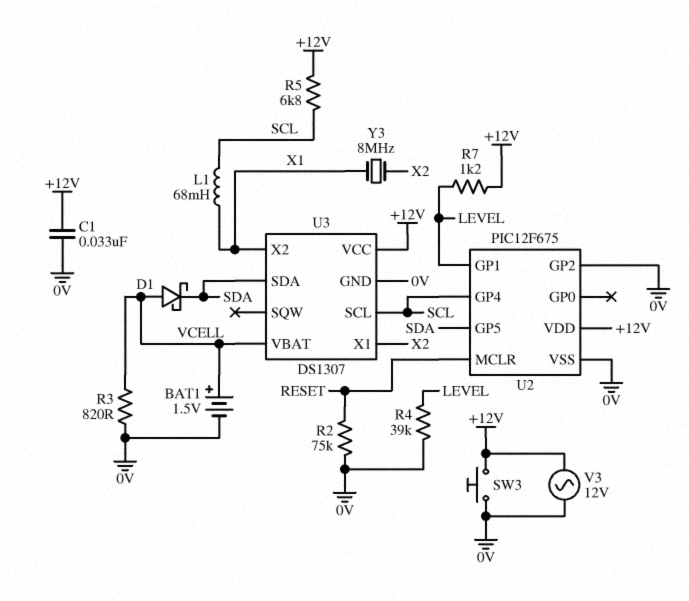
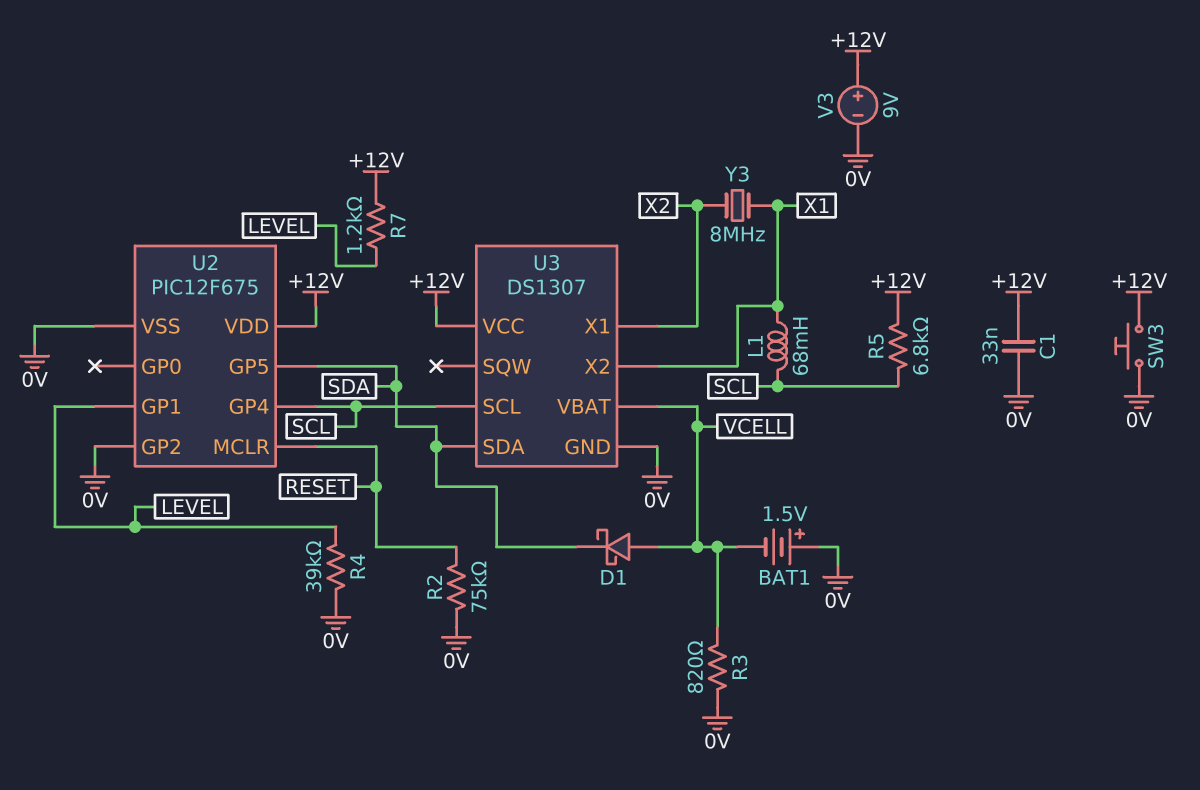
BAT1: 1.5V (plus VCELL, minus 0V) -> 1.5V (plus 0V, minus VCELL)
V3: AC 12V (+12V, 0V) -> 9V (plus +12V, minus 0V)

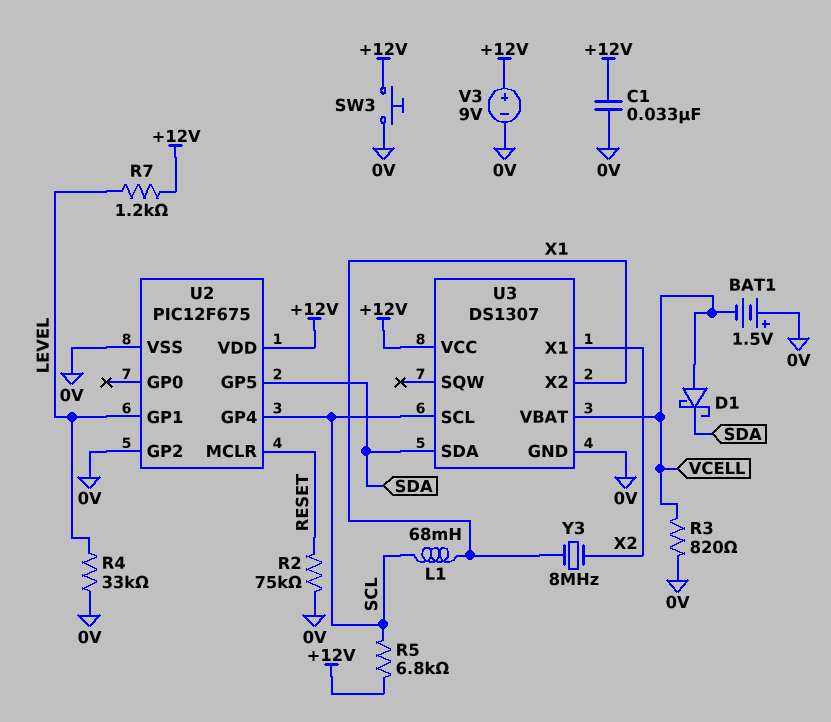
R4: 39k (0V, LEVEL) -> 33k (0V, LEVEL)

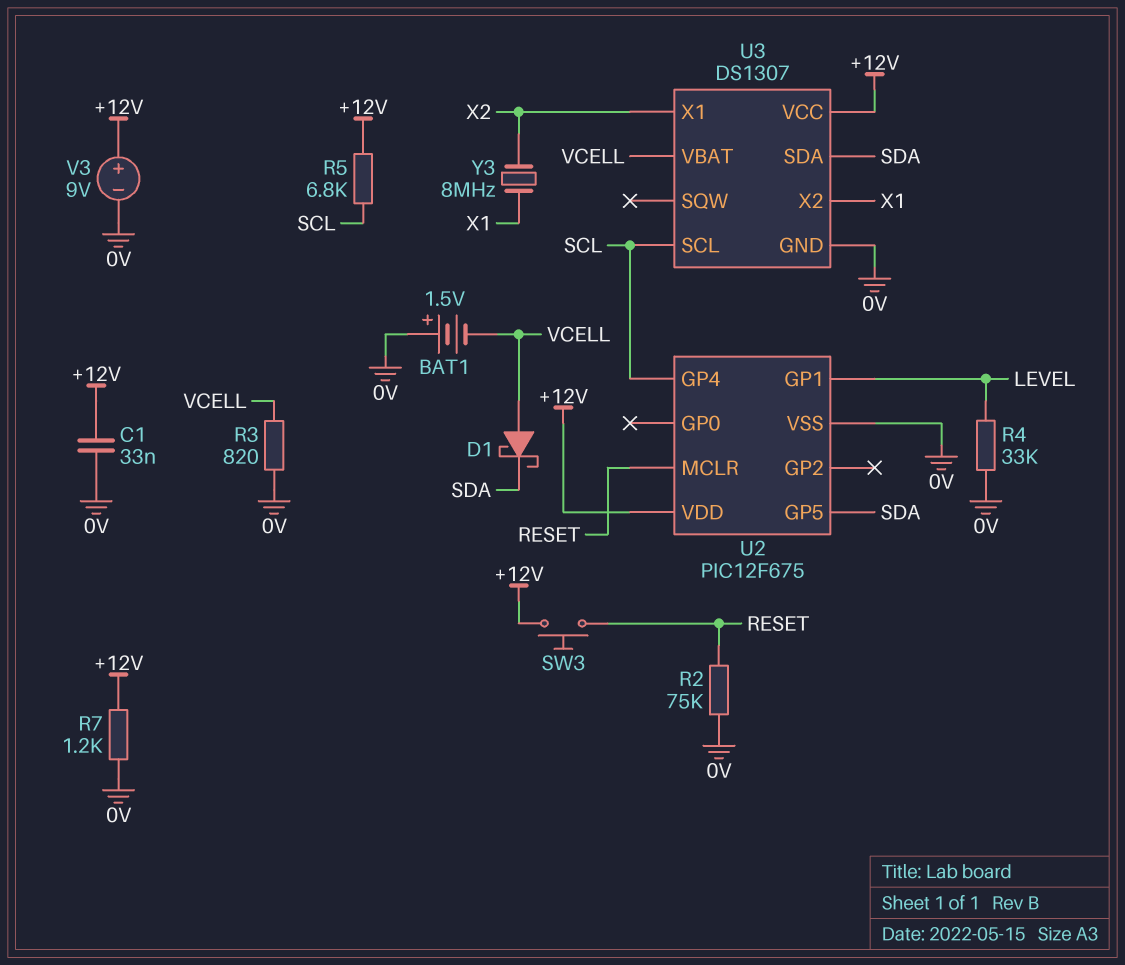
L1: 68mH (SCL, X1) -> none
R7: 1.2k (+12V, LEVEL) -> 1.2k (+12V, 0V)
SW3: button (+12V, 0V) -> button (+12V, RESET)
U2 pin GP2: 0V -> none

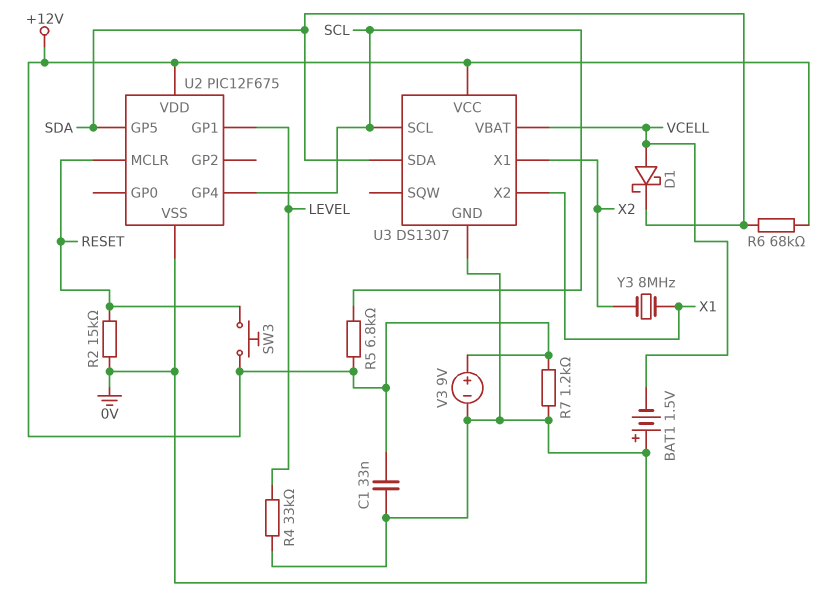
R2: 75k (0V, RESET) -> 15k (0V, RESET)
R3: 820 (0V, VCELL) -> none
R6: none -> 68k (+12V, SDA)

